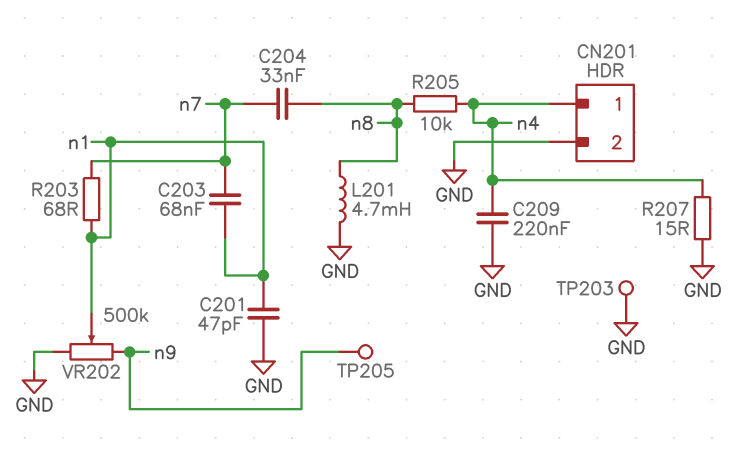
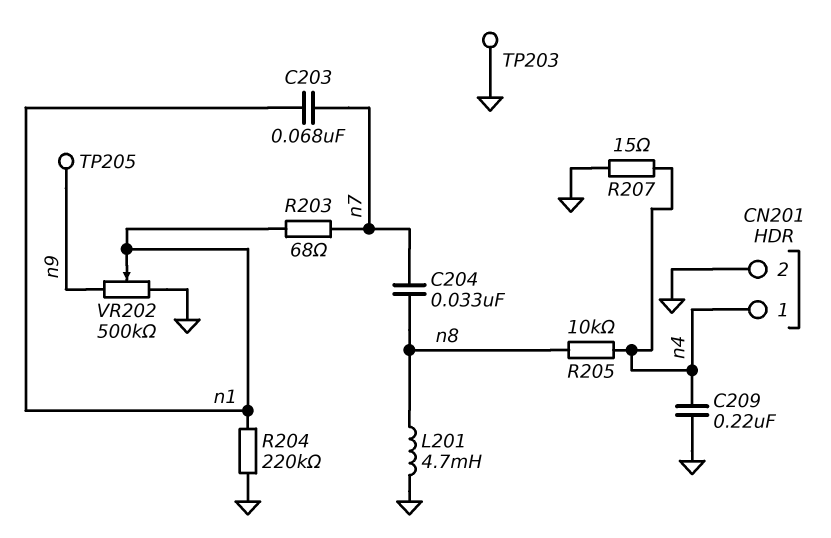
C201: 47pF (GND, n1) -> none
R204: none -> 220k (GND, n1)

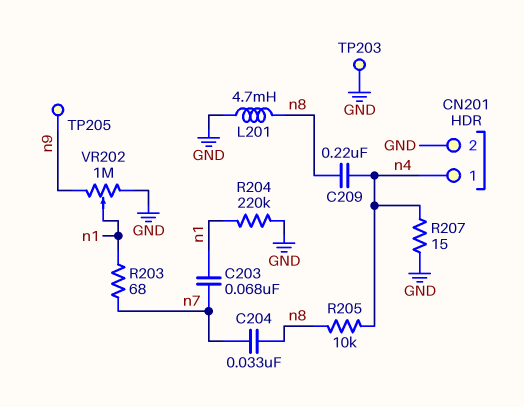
C209: 220nF (GND, n4) -> 220nF (n4, n8)
VR202: 500k (GND, n9, wiper n1) -> 1M (GND, n9, wiper n1)

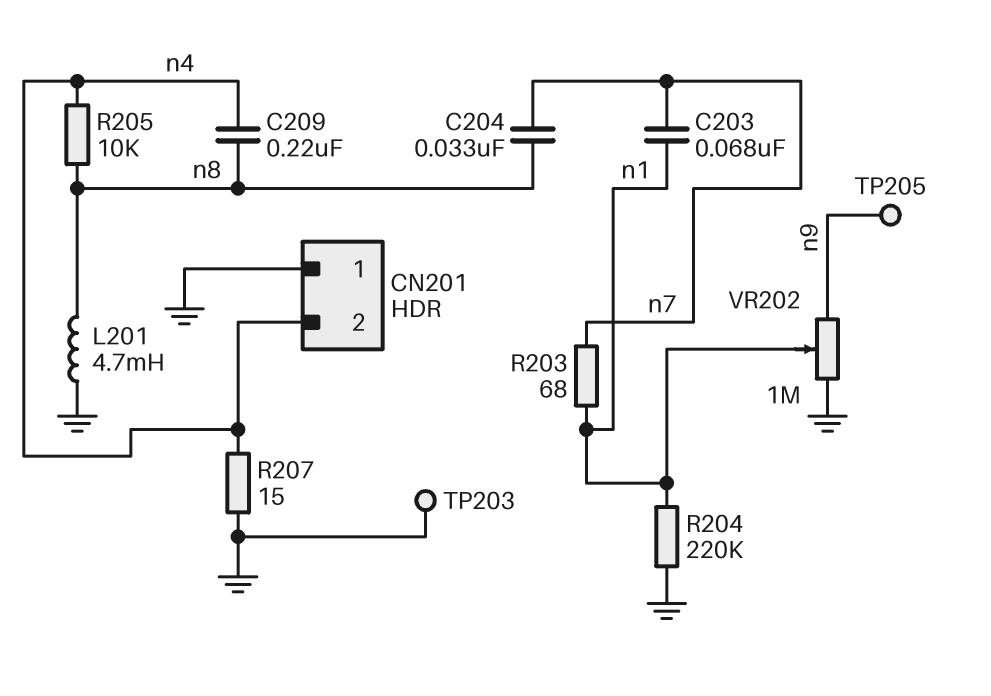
CN201 pin 1: n4 -> GND
CN201 pin 2: GND -> n4

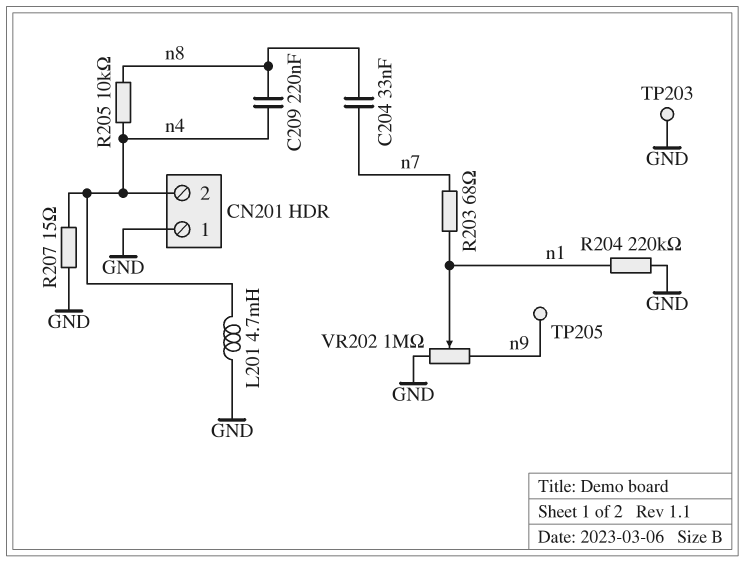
C203: 68nF (n1, n7) -> none
L201: 4.7mH (GND, n8) -> 4.7mH (GND, n4)

